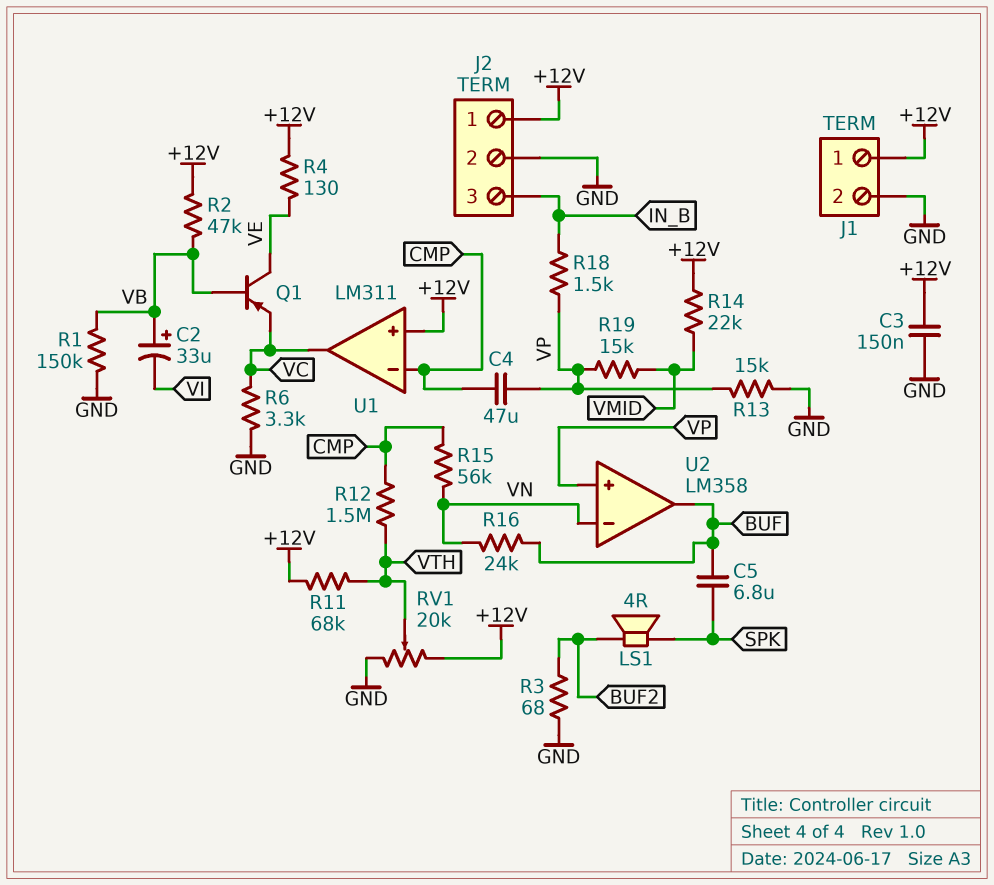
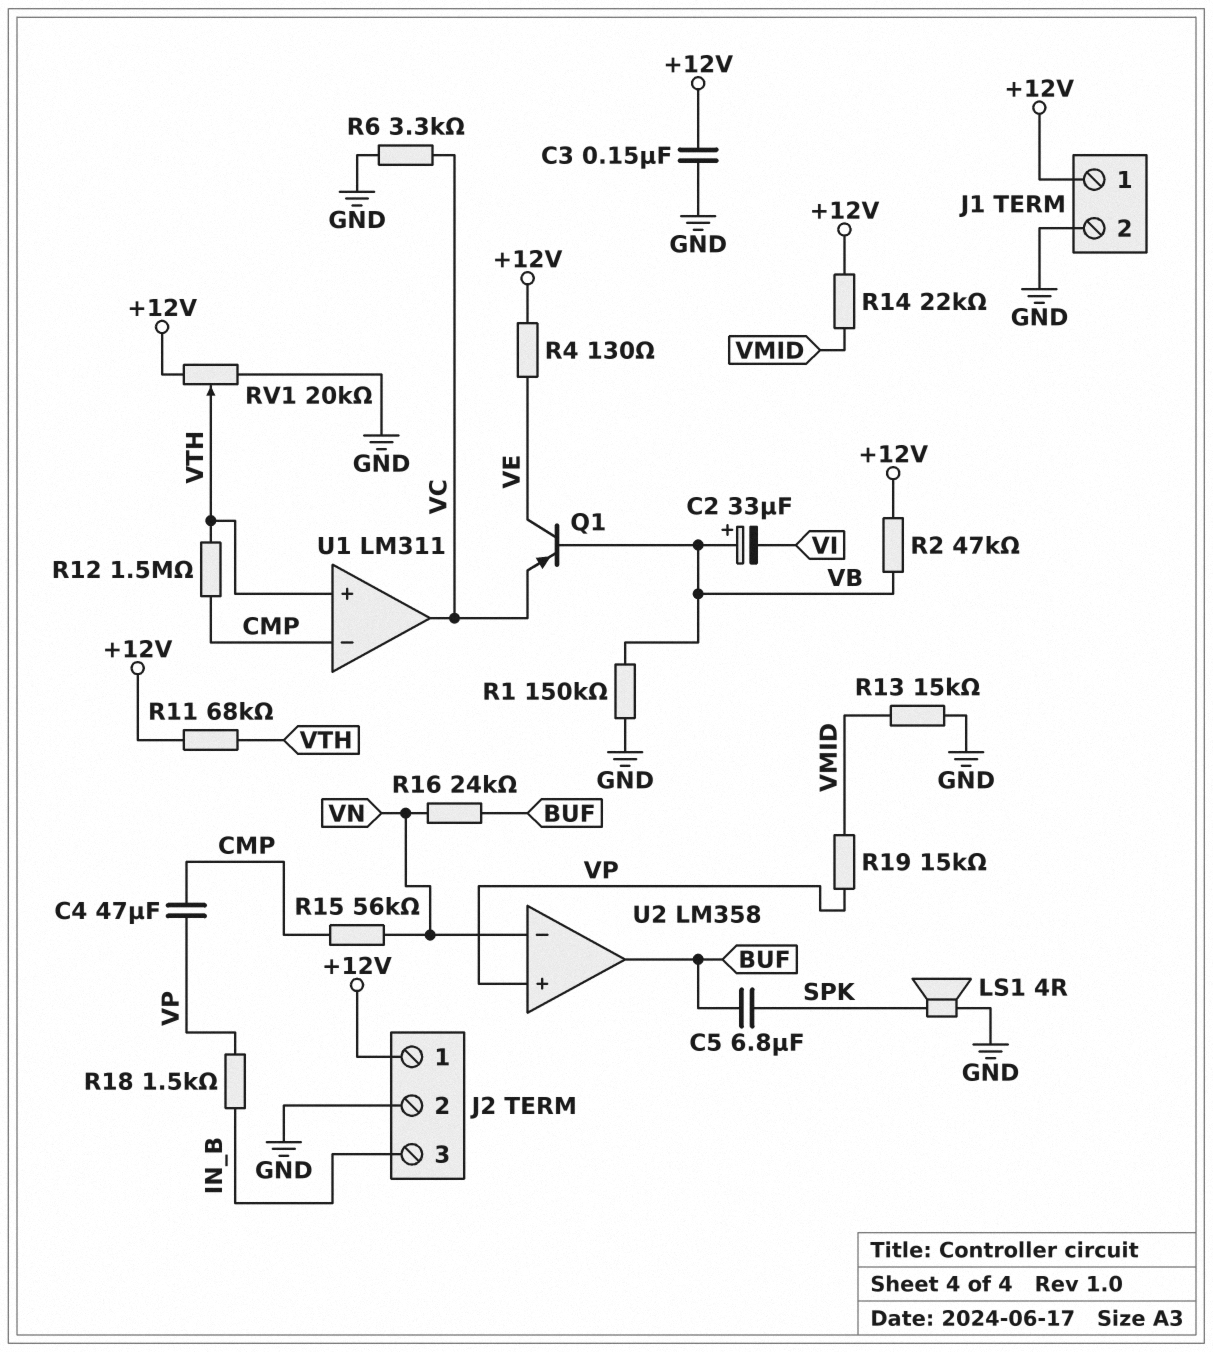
LS1: speaker 4R (BUF2, SPK) -> speaker 4R (GND, SPK)
R3: 68 (BUF2, GND) -> none
R13: 15k (GND, VP) -> 15k (GND, VMID)
U1 pin in+: +12V -> VTH

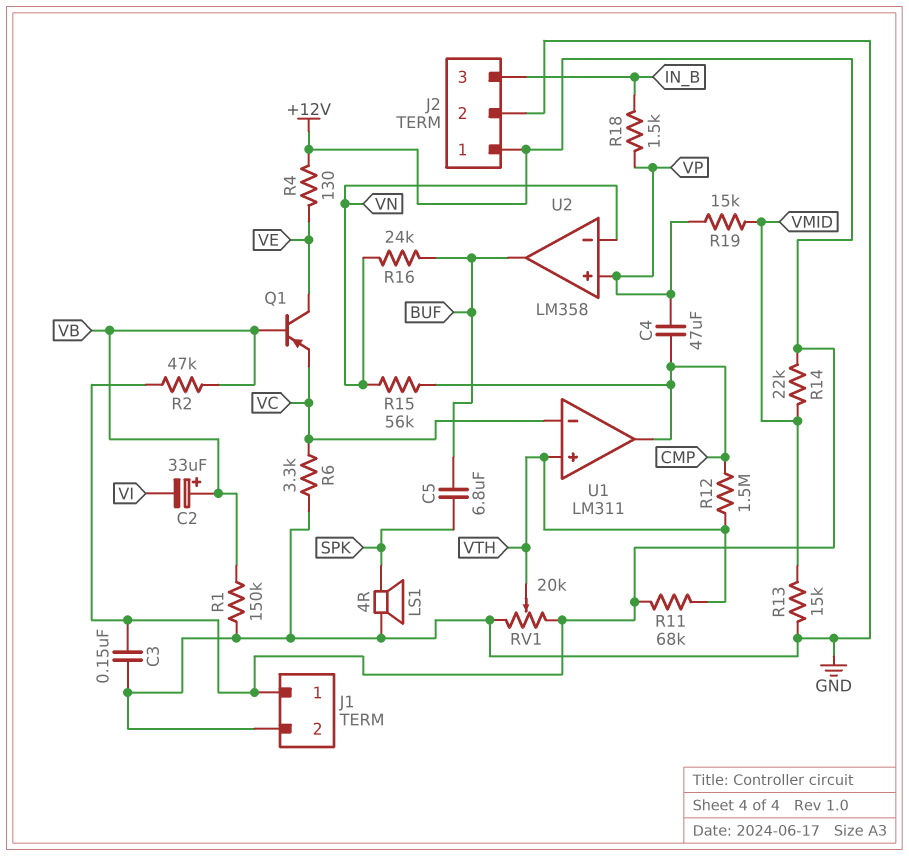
U1 pin in-: CMP -> VC
U1 pin out: VC -> CMP

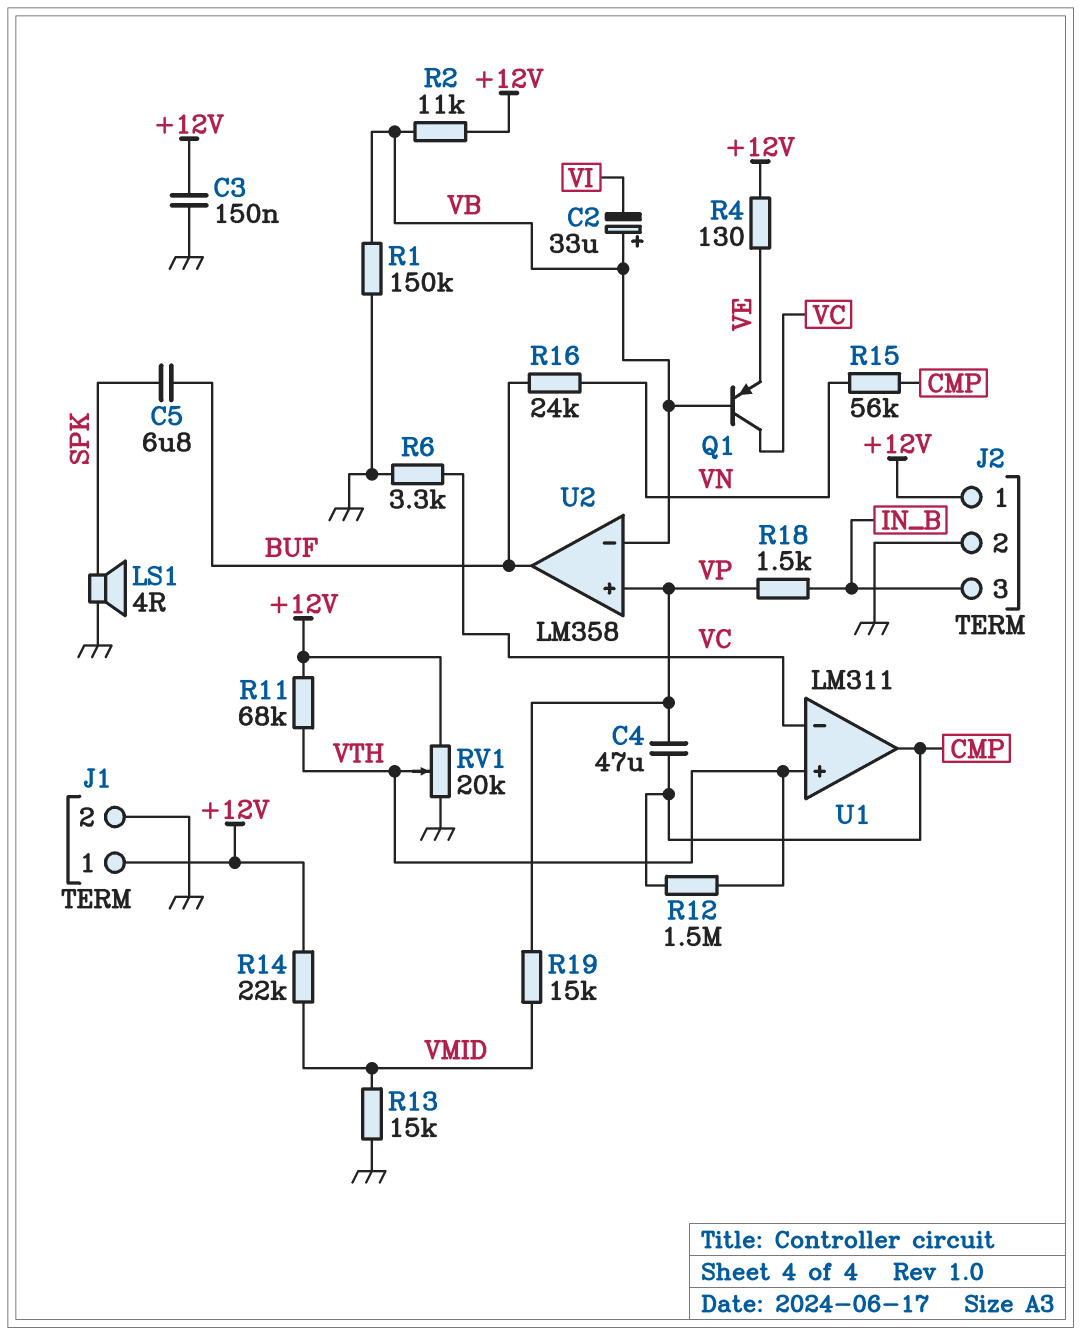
Q1: PNP (B VB, C VE, E VC) -> PNP (B VB, C VC, E VE)
R2: 47k (+12V, VB) -> 11k (+12V, VB)
U2 pin in-: VN -> VB

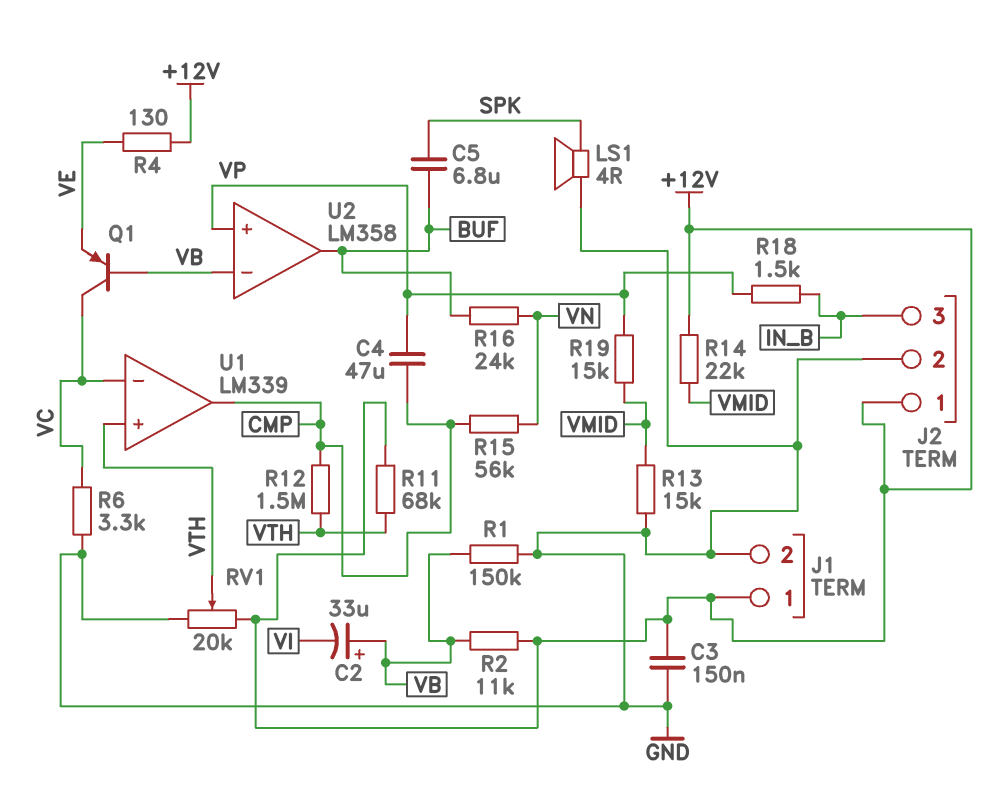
U1: LM311 -> LM339

